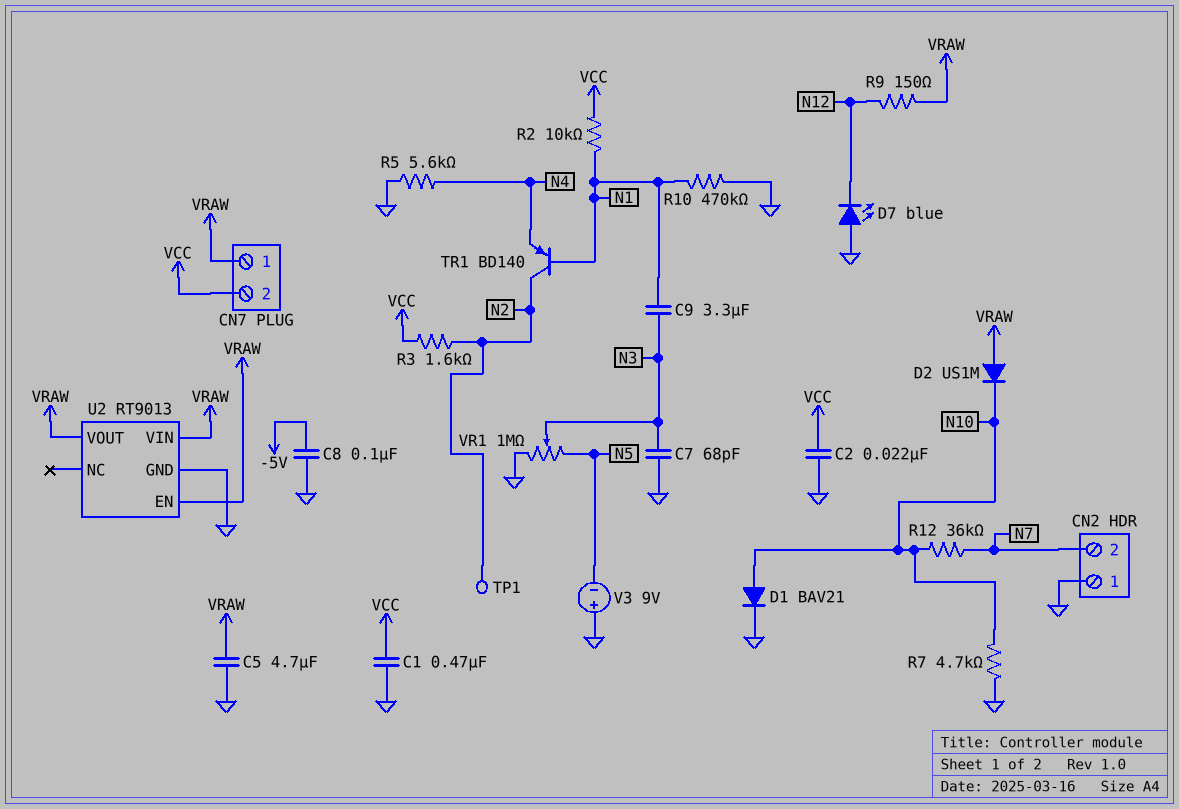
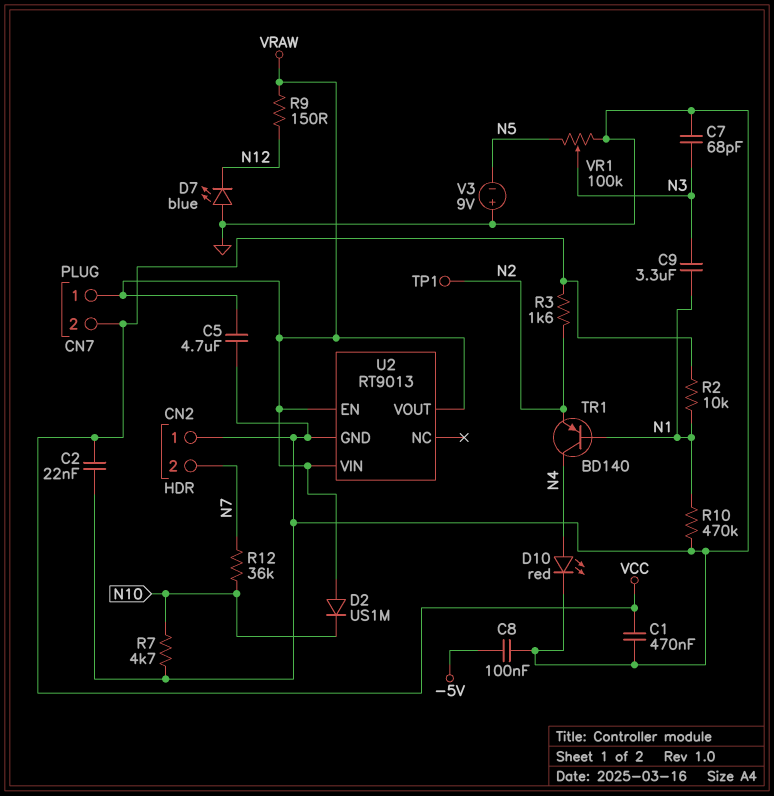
D1: diode BAV21 (A N10, K GND) -> none
D10: none -> LED red (A N4, K GND)
R5: 5.6k (GND, N4) -> none
TR1: PNP BD140 (B N1, C N2, E N4) -> PNP BD140 (B N1, C N4, E N2)
VR1: 1M (GND, N5, wiper N3) -> 100k (GND, N5, wiper N3)

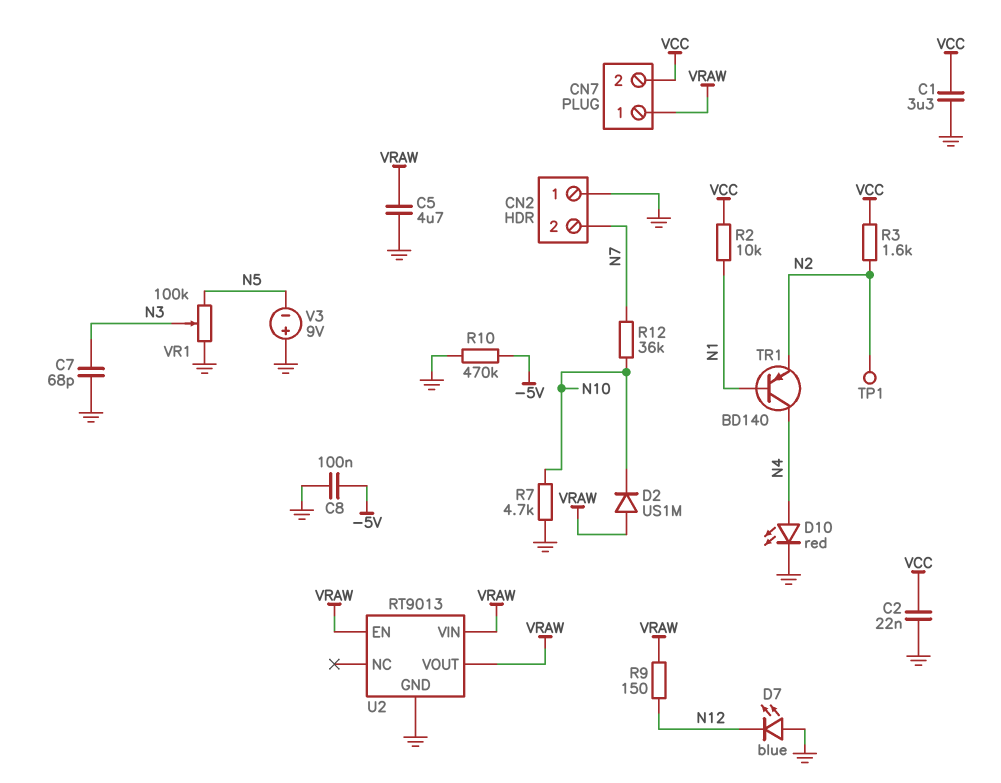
C1: 470nF (GND, VCC) -> 3.3uF (GND, VCC)
C9: 3.3uF (N1, N3) -> none
R10: 470k (GND, N1) -> 470k (-5V, GND)

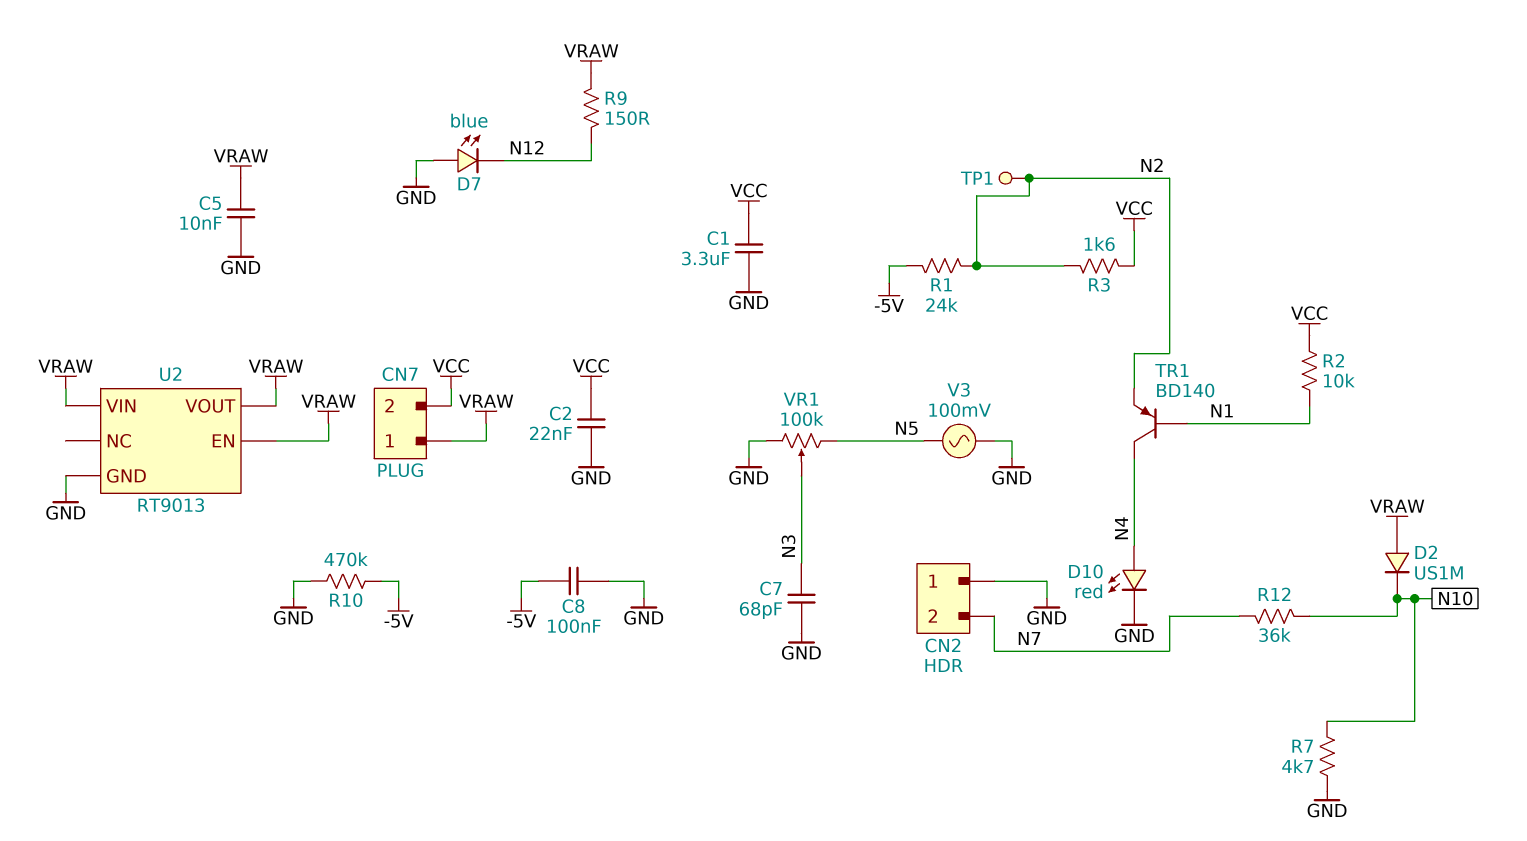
C5: 4.7uF (GND, VRAW) -> 10nF (GND, VRAW)
R1: none -> 24k (-5V, N2)
V3: 9V (plus GND, minus N5) -> AC 100mV (GND, N5)

